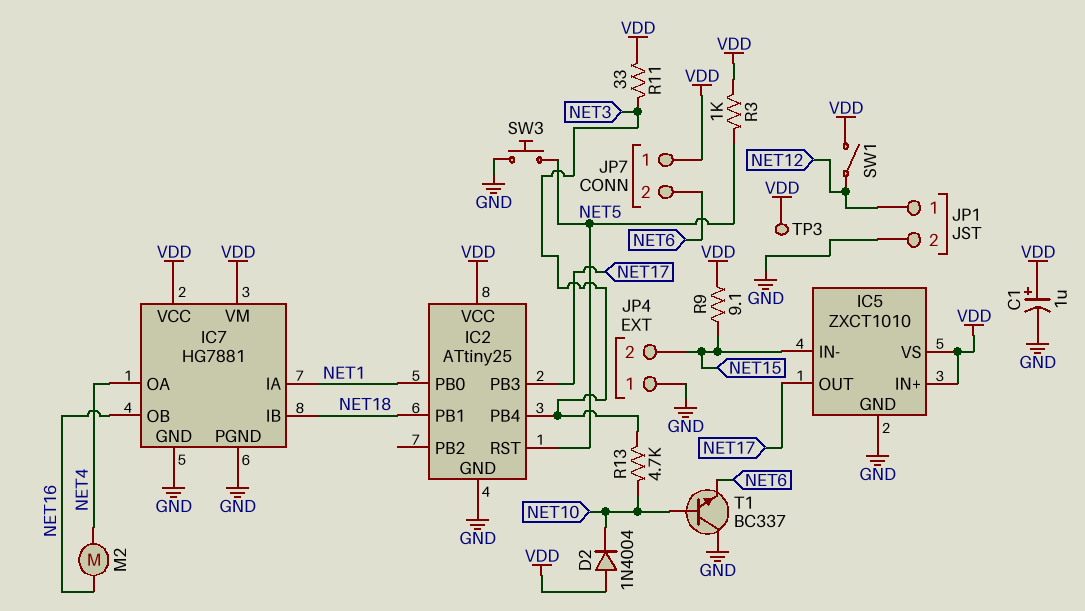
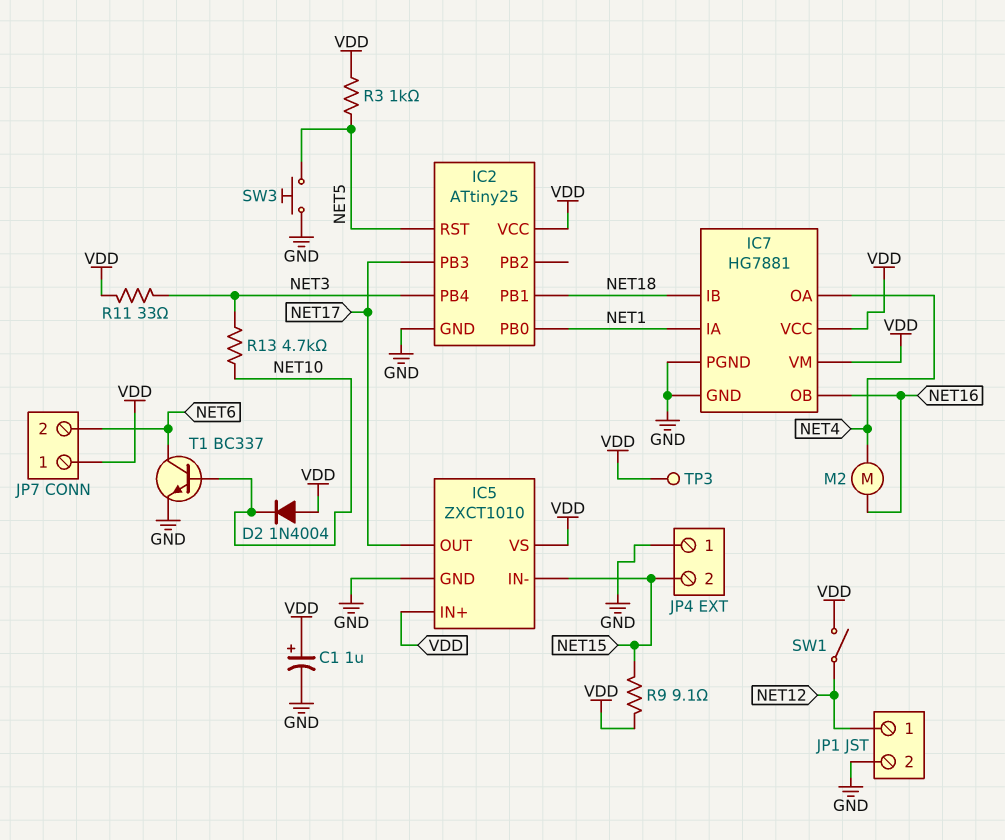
T1: NPN BC337 (B NET10, C GND, E NET6) -> NPN BC337 (B NET10, C NET6, E GND)

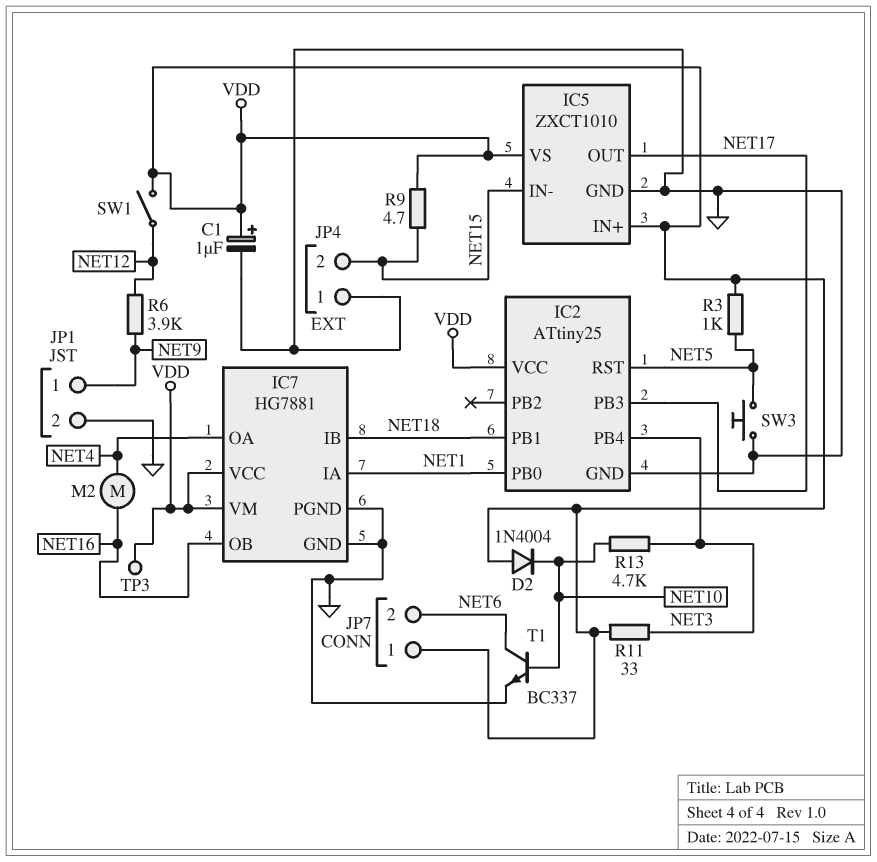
JP1 pin 1: NET12 -> NET9
R6: none -> 3.9k (NET9, NET12)
R9: 9.1 (NET15, VDD) -> 4.7 (NET15, VDD)

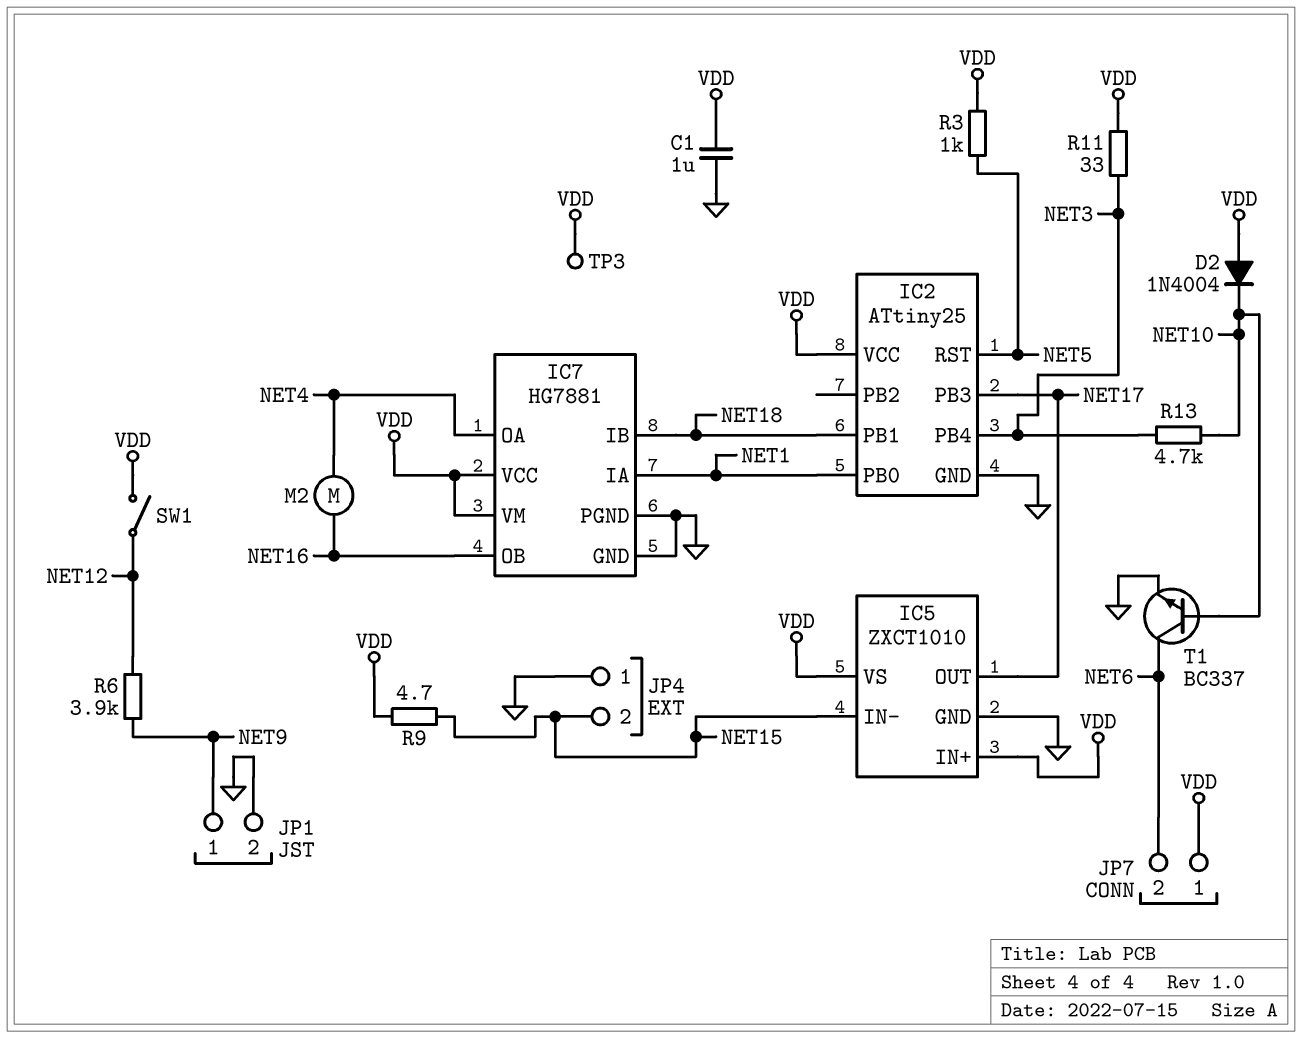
C1: 1uF (plus VDD, minus GND) -> 1uF (GND, VDD)
SW3: button (GND, NET5) -> none

